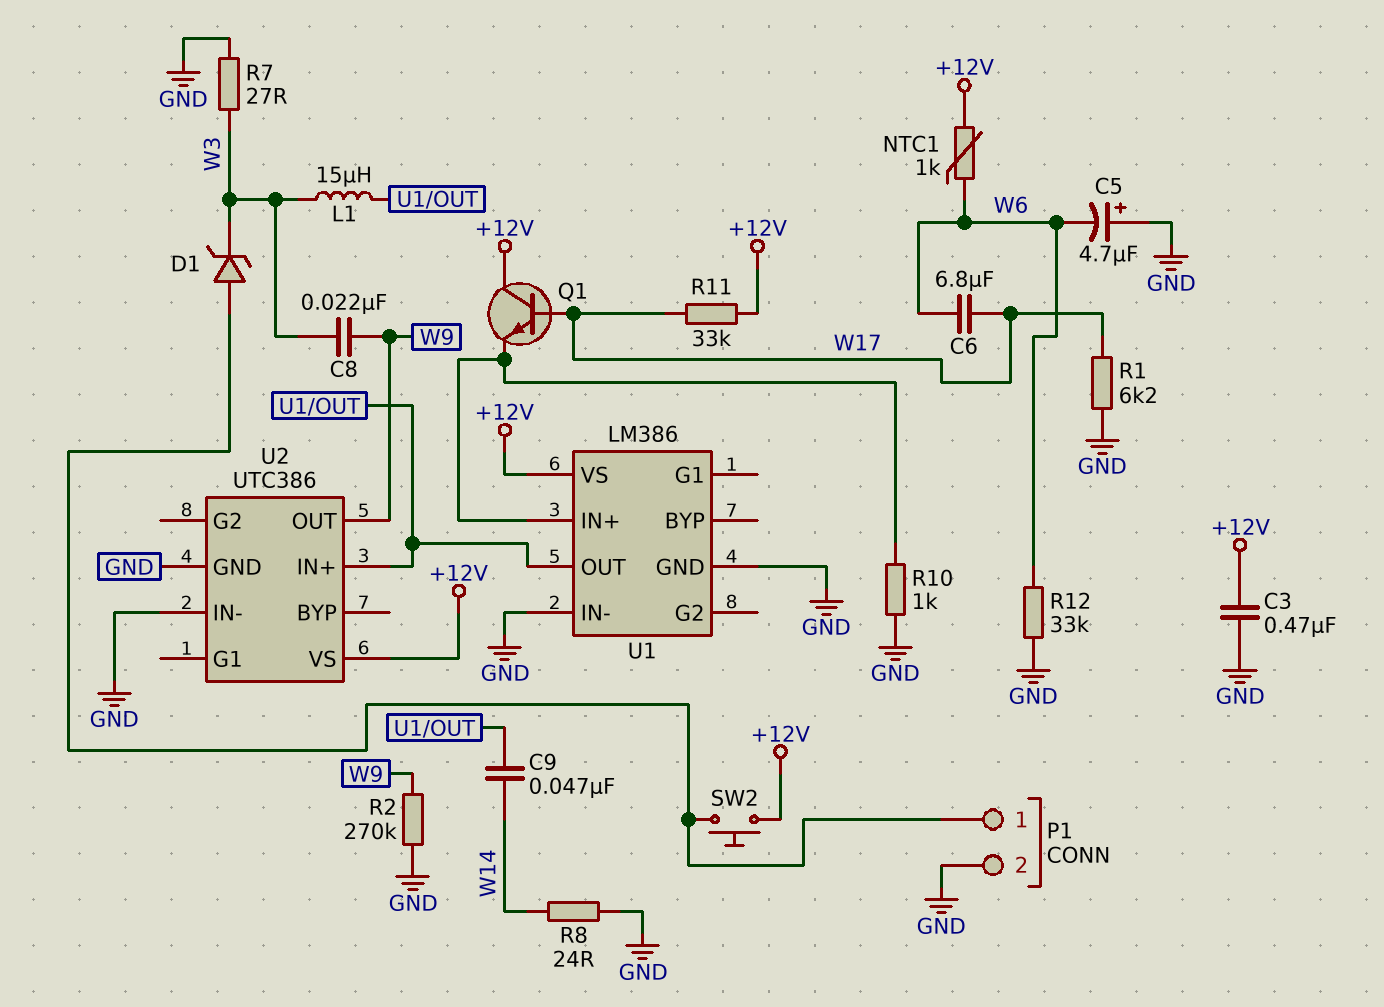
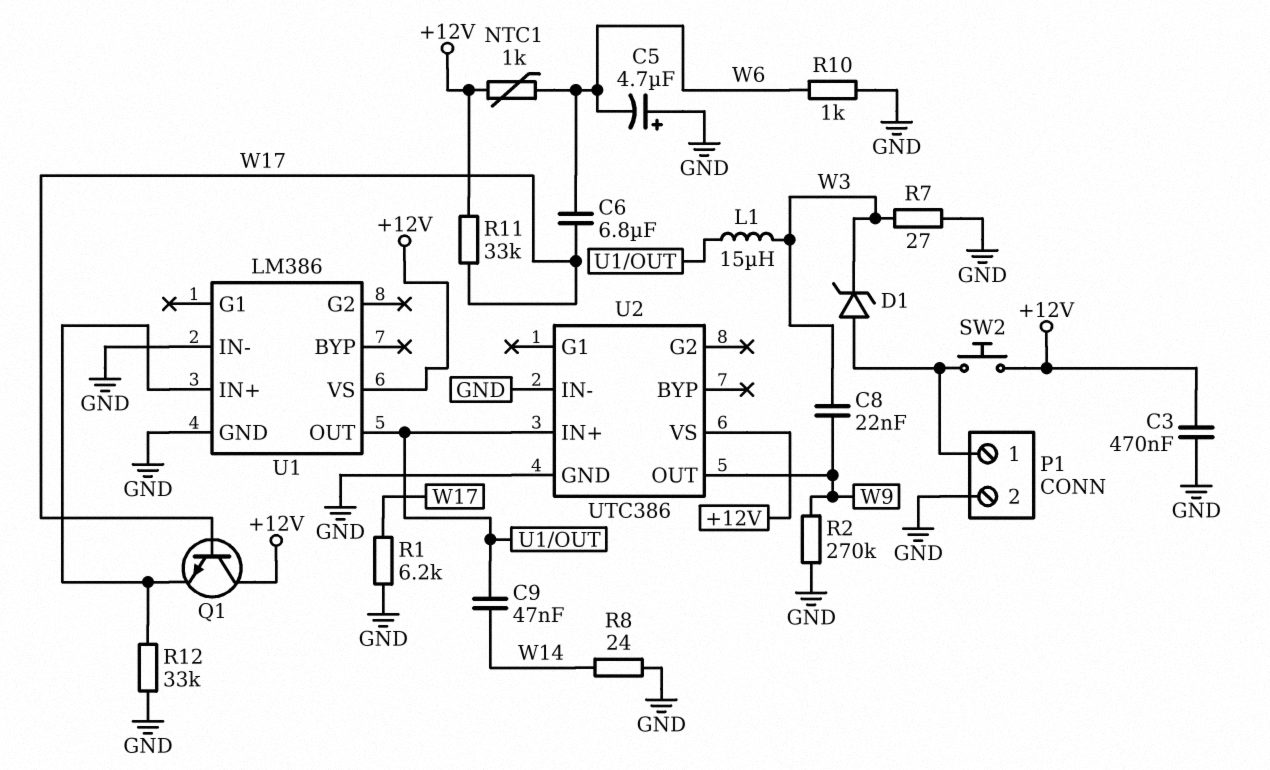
R10: 1k (GND, U1/IN+) -> 1k (GND, W6)
R12: 33k (GND, W6) -> 33k (GND, U1/IN+)

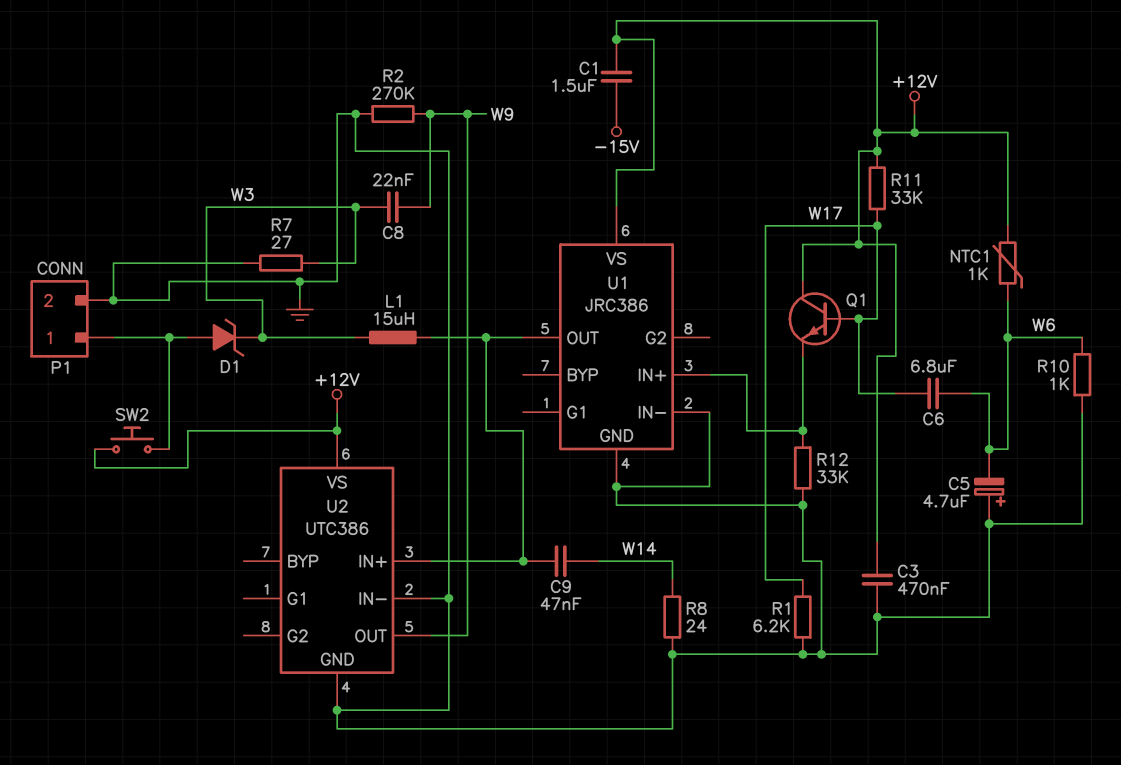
C1: none -> 1.5uF (+12V, -15V)
U1: LM386 -> JRC386

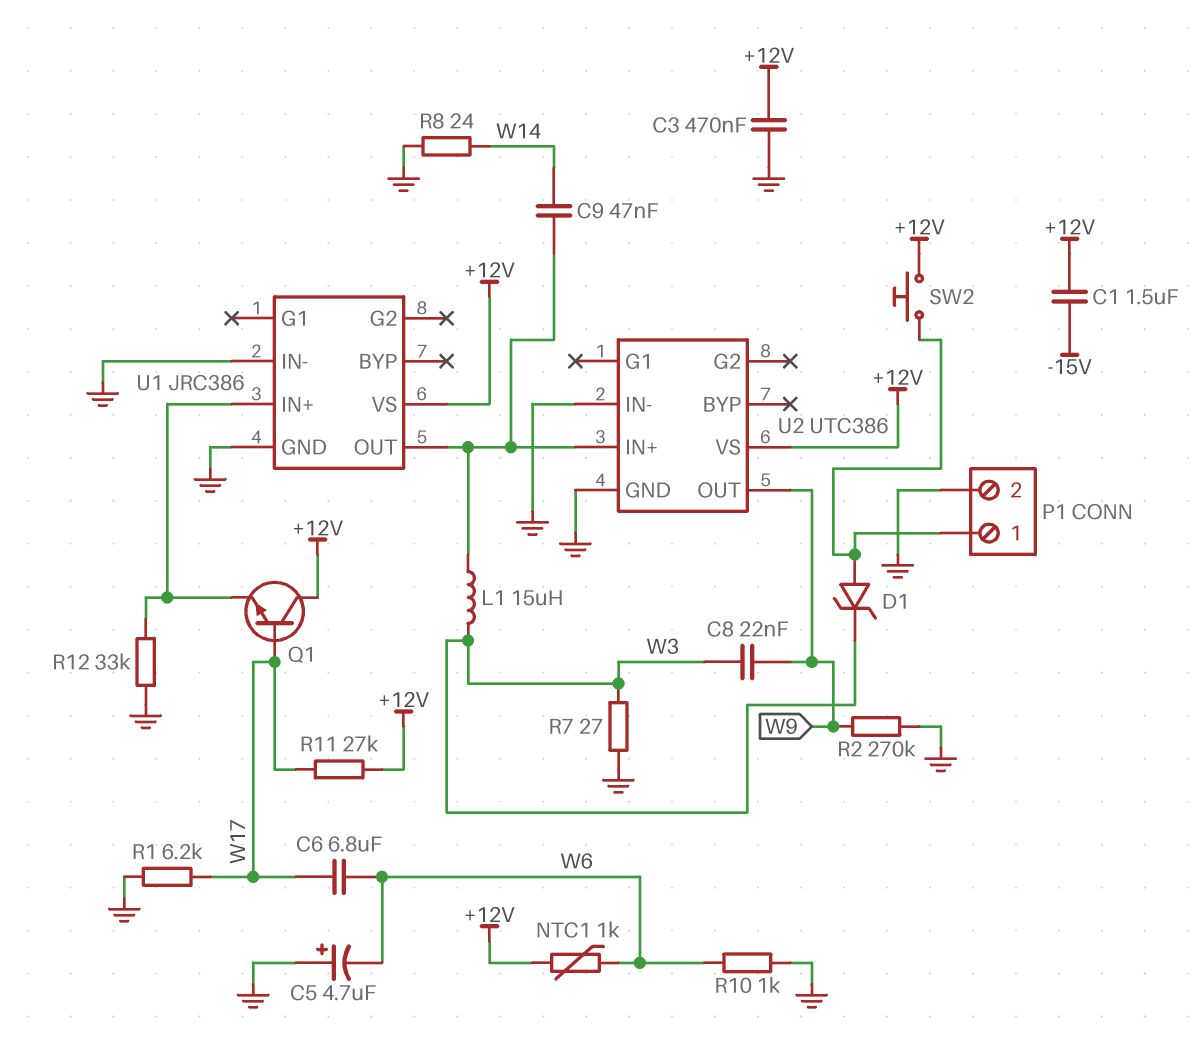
R11: 33k (+12V, W17) -> 27k (+12V, W17)

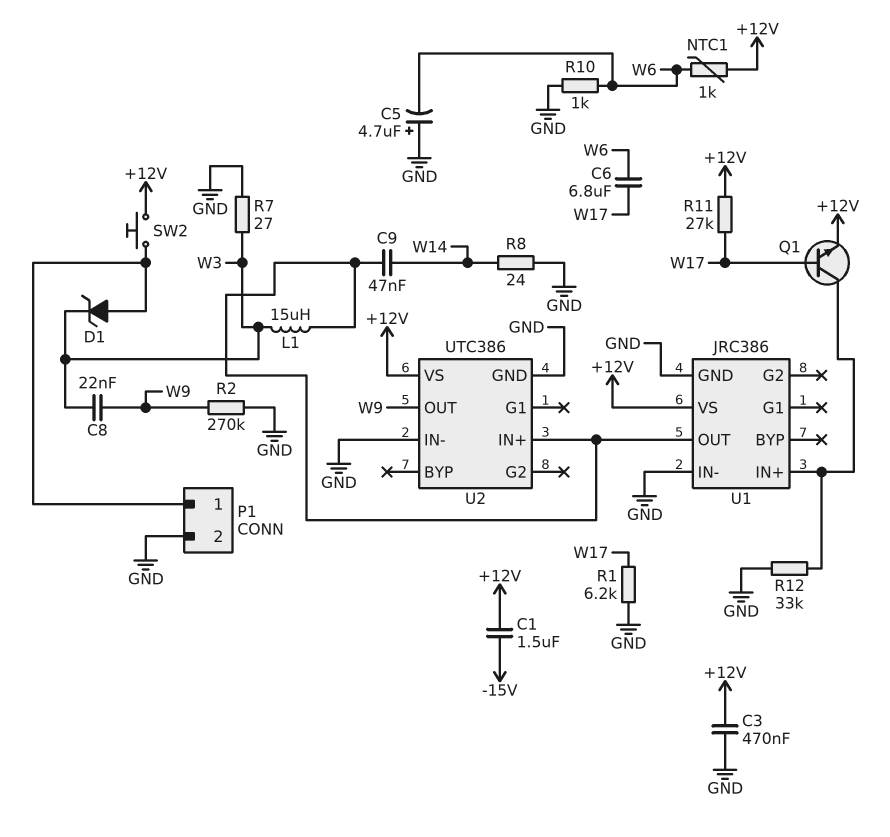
Q1: NPN (B W17, C +12V, E U1/IN+) -> NPN (B W17, C U1/IN+, E +12V)

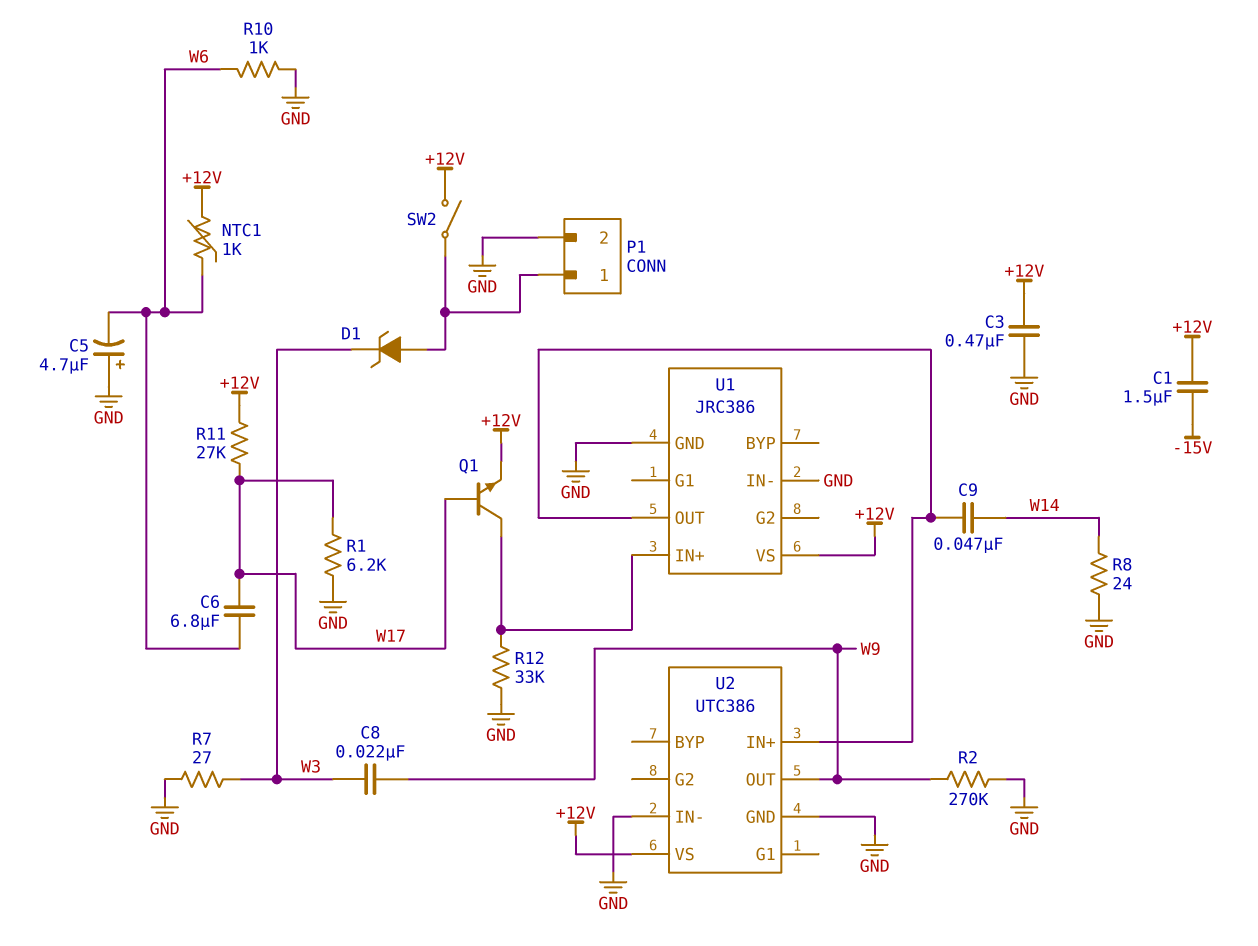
L1: 15uH (U1/OUT, W3) -> none
SW2: button (+12V, P1/1) -> switch (+12V, P1/1)

